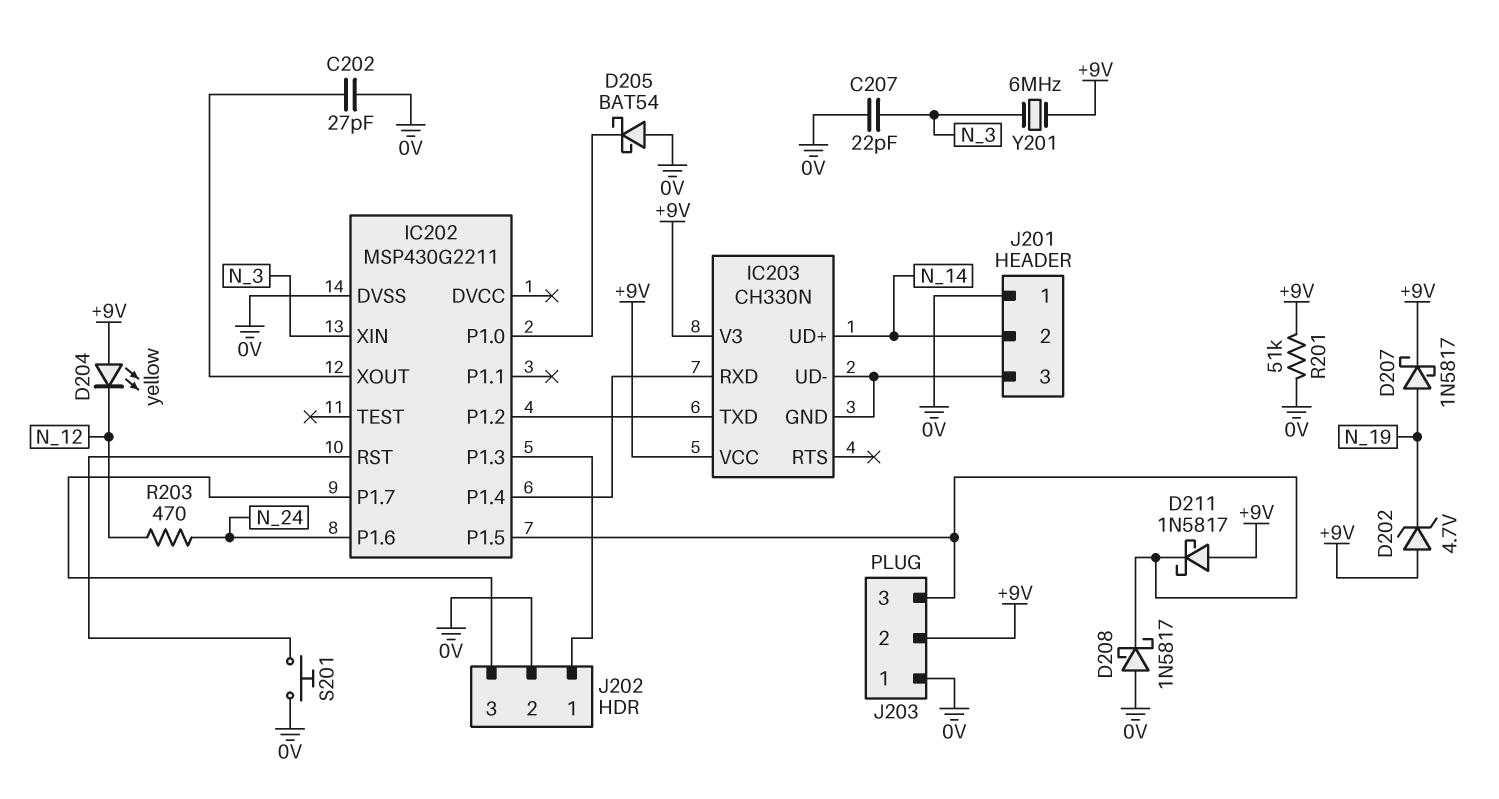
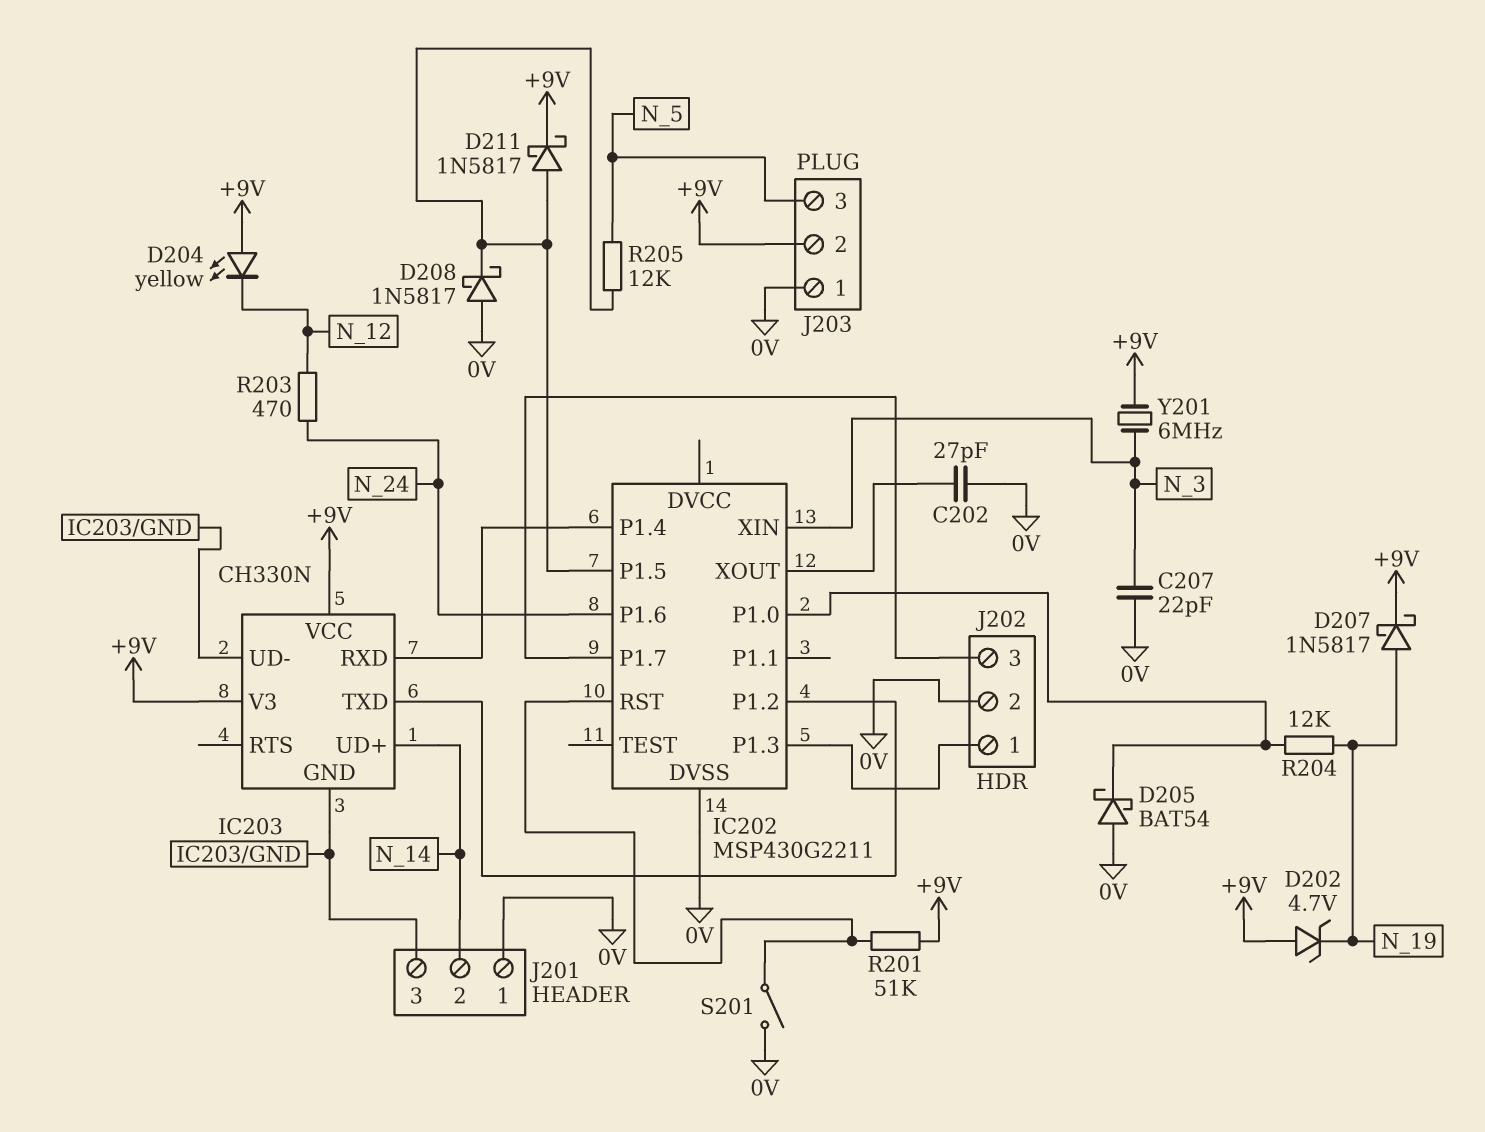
D211: schottky 1N5817 (A +9V, K IC202/P1.5) -> schottky 1N5817 (A IC202/P1.5, K +9V)
J203 pin 3: IC202/P1.5 -> N_5
R201: 51k (+9V, 0V) -> 51k (+9V, IC202/RST)
R204: none -> 12k (IC202/P1.0, N_19)
R205: none -> 12k (IC202/P1.5, N_5)
S201: button (0V, IC202/RST) -> switch (0V, IC202/RST)

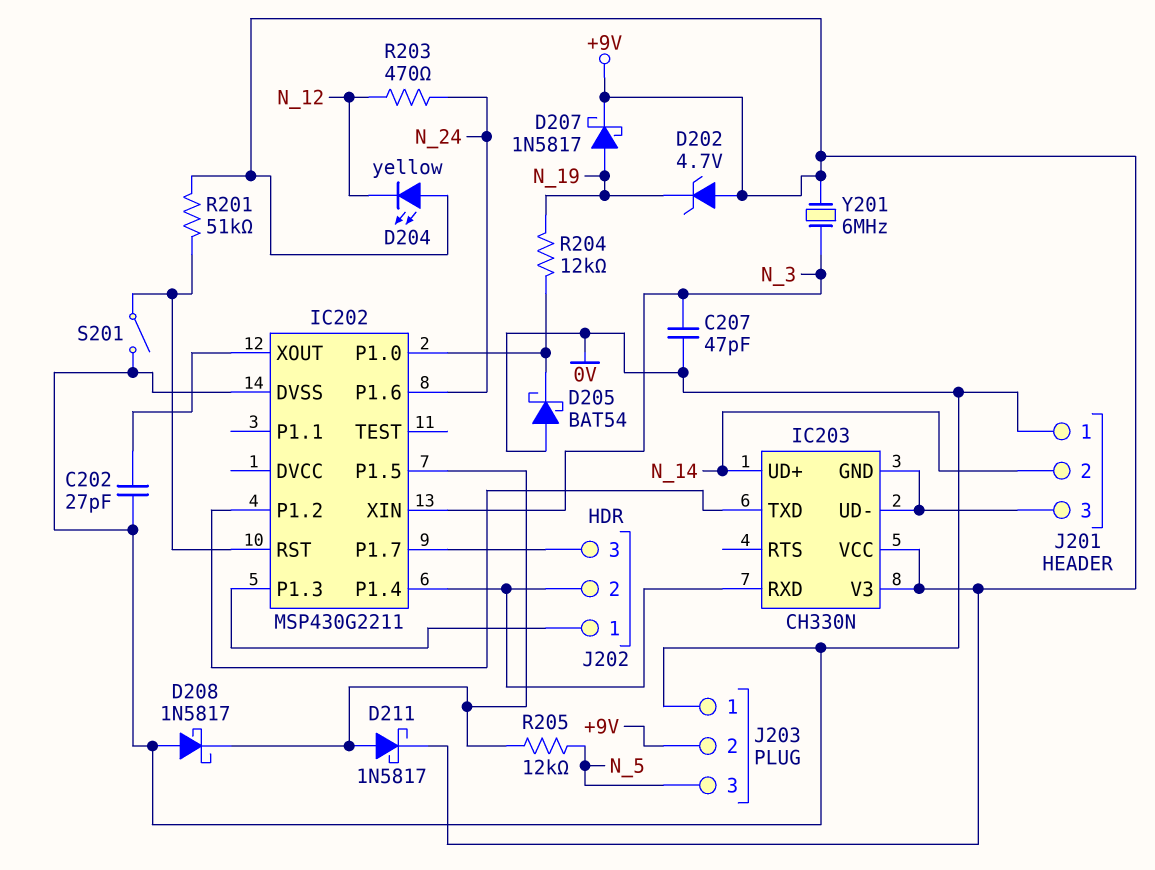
C207: 22pF (0V, N_3) -> 47pF (0V, N_3)
J202 pin 2: 0V -> IC202/P1.4

